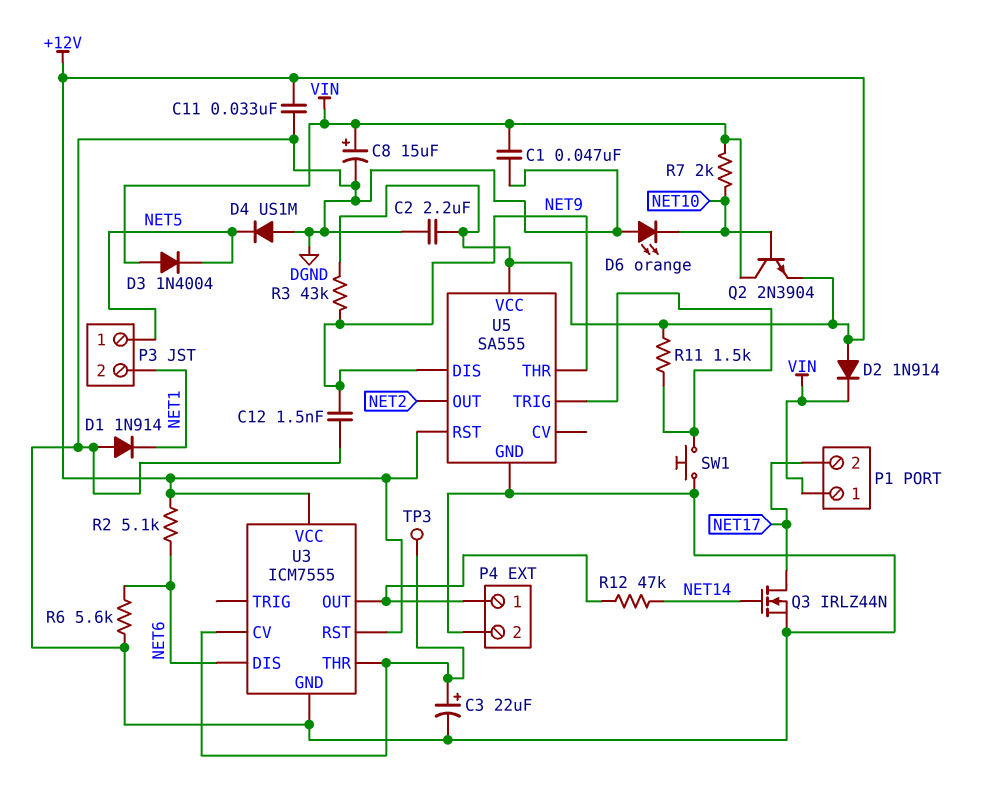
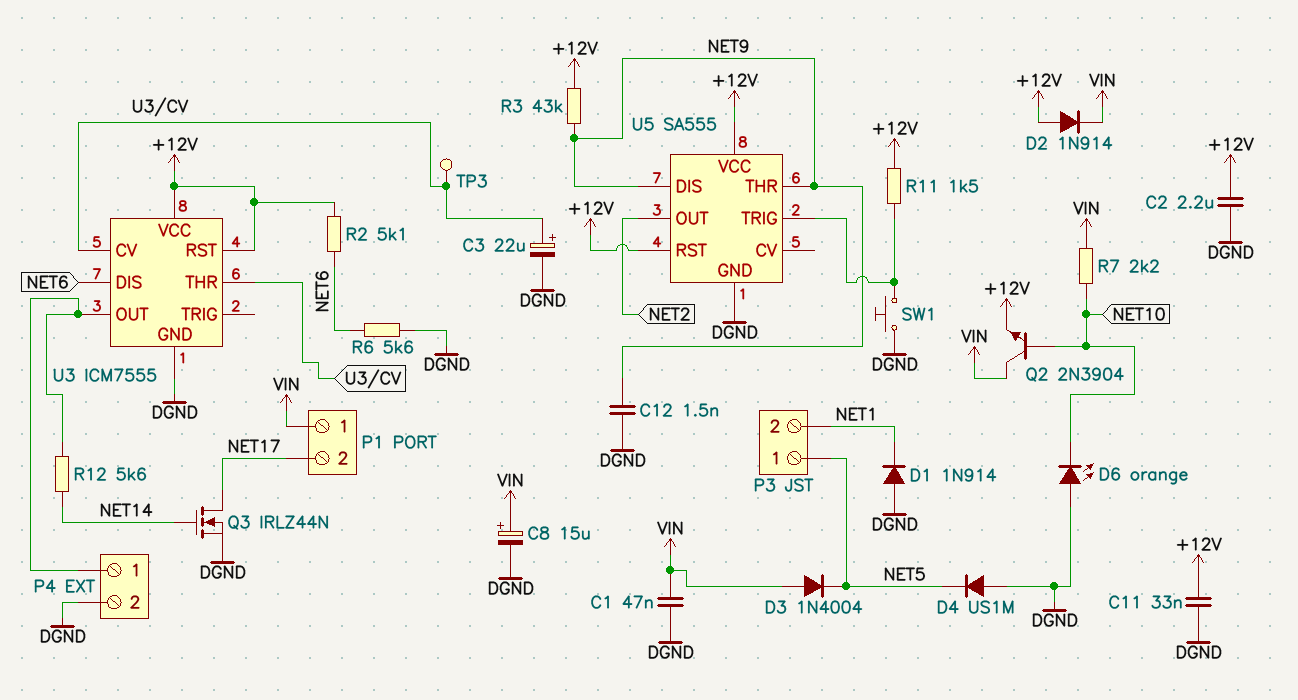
R7: 2k (NET10, VIN) -> 2.2k (NET10, VIN)
R12: 47k (NET14, P4/1) -> 5.6k (NET14, P4/1)

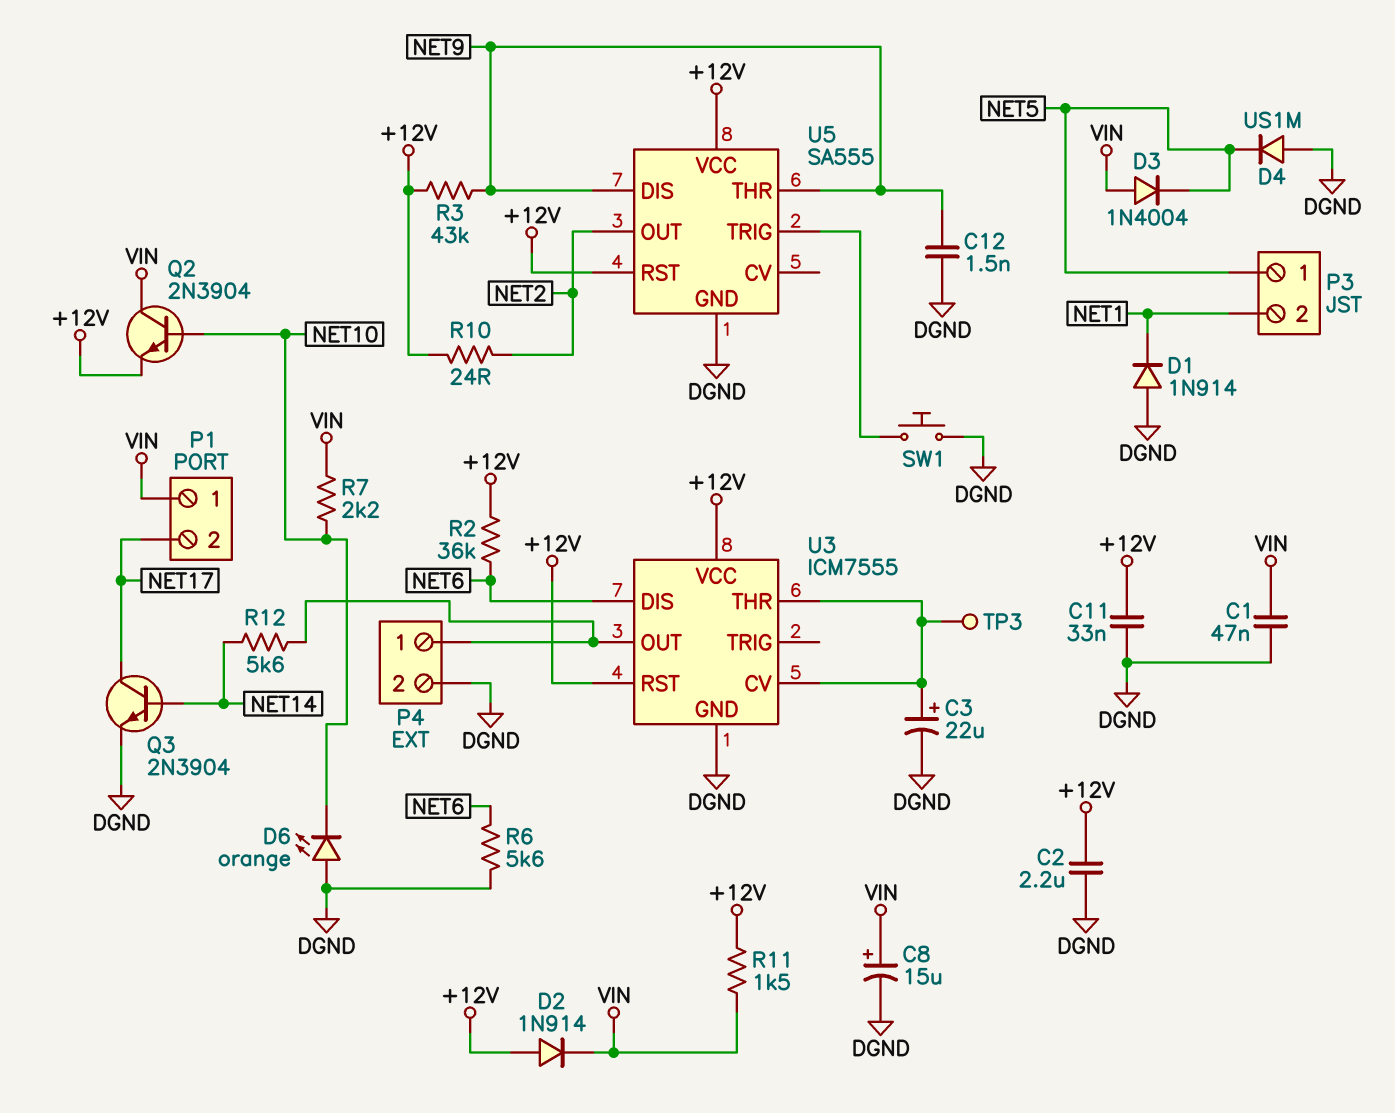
Q3: NMOS IRLZ44N (G NET14, D NET17, S DGND) -> NPN 2N3904 (B NET14, C NET17, E DGND)
R2: 5.1k (+12V, NET6) -> 36k (+12V, NET6)
R10: none -> 24 (+12V, NET2)
R11: 1.5k (+12V, U5/TRIG) -> 1.5k (+12V, VIN)

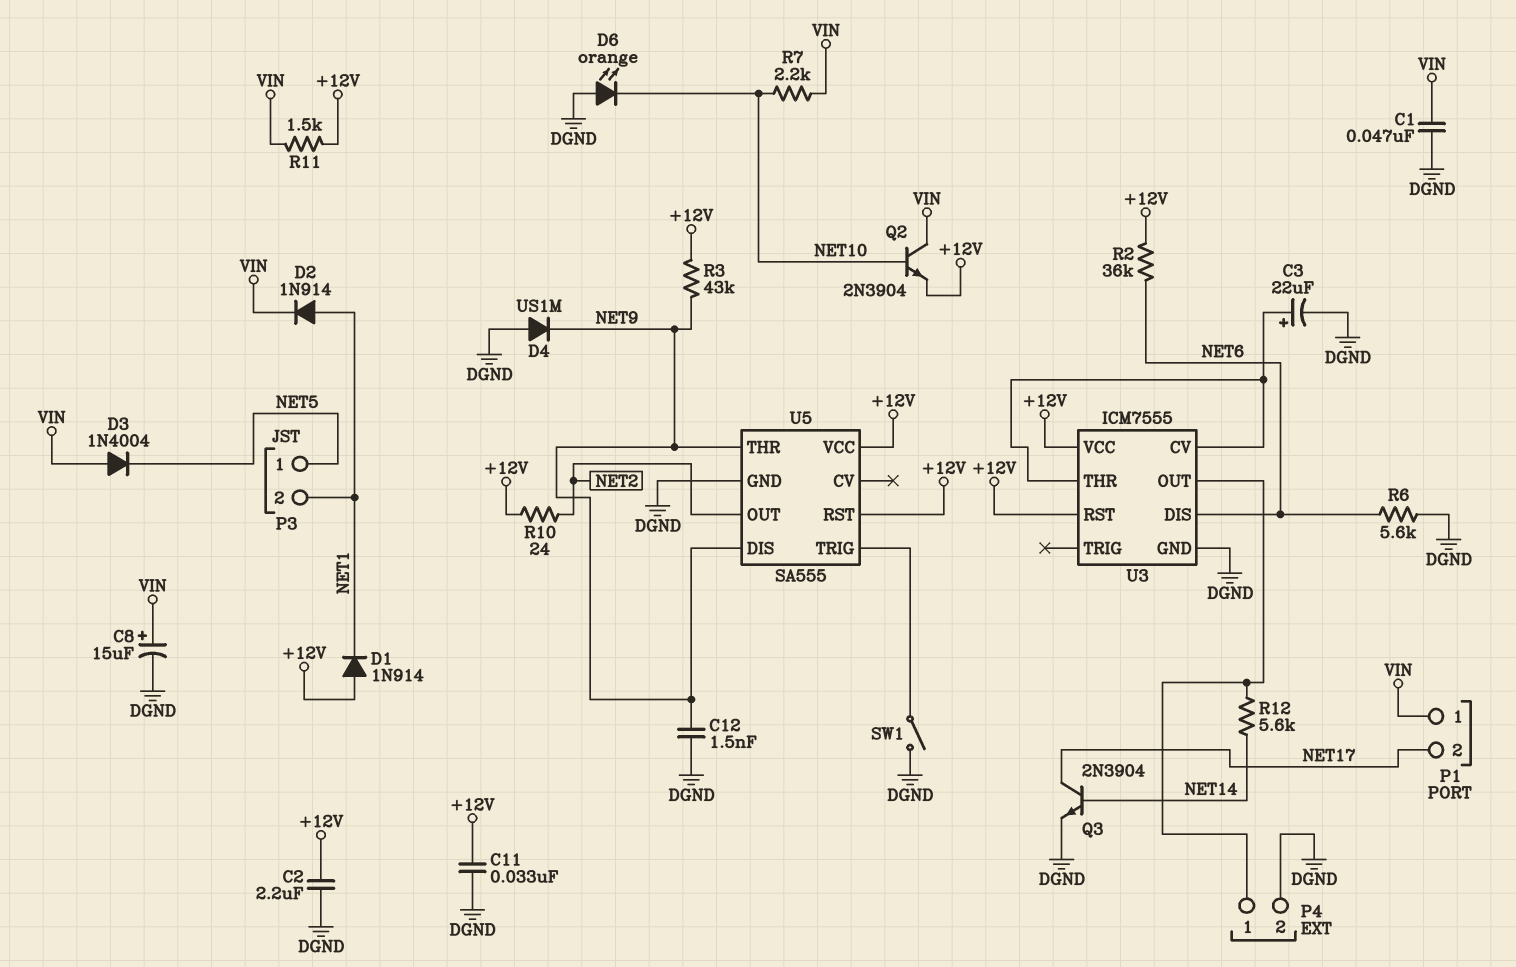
D1: diode 1N914 (A DGND, K NET1) -> diode 1N914 (A +12V, K NET1)
D2: diode 1N914 (A +12V, K VIN) -> diode 1N914 (A NET1, K VIN)
D4: diode US1M (A DGND, K NET5) -> diode US1M (A DGND, K NET9)
SW1: button (DGND, U5/TRIG) -> switch (DGND, U5/TRIG)
TP3: test point (U3/CV) -> none

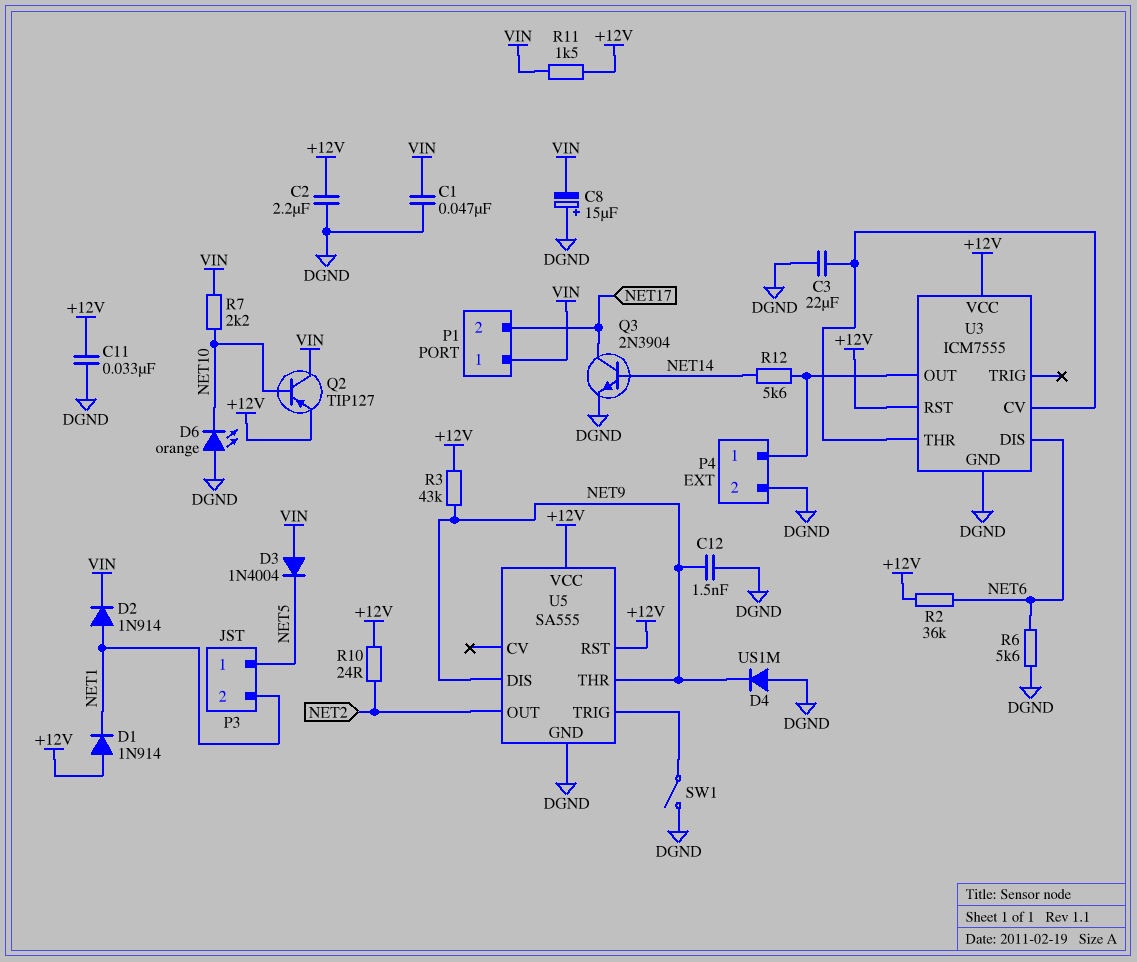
C3: 22uF (plus U3/CV, minus DGND) -> 22uF (DGND, U3/CV)
C8: 15uF (plus VIN, minus DGND) -> 15uF (plus DGND, minus VIN)
Q2: NPN 2N3904 (B NET10, C VIN, E +12V) -> PNP TIP127 (B NET10, C VIN, E +12V)

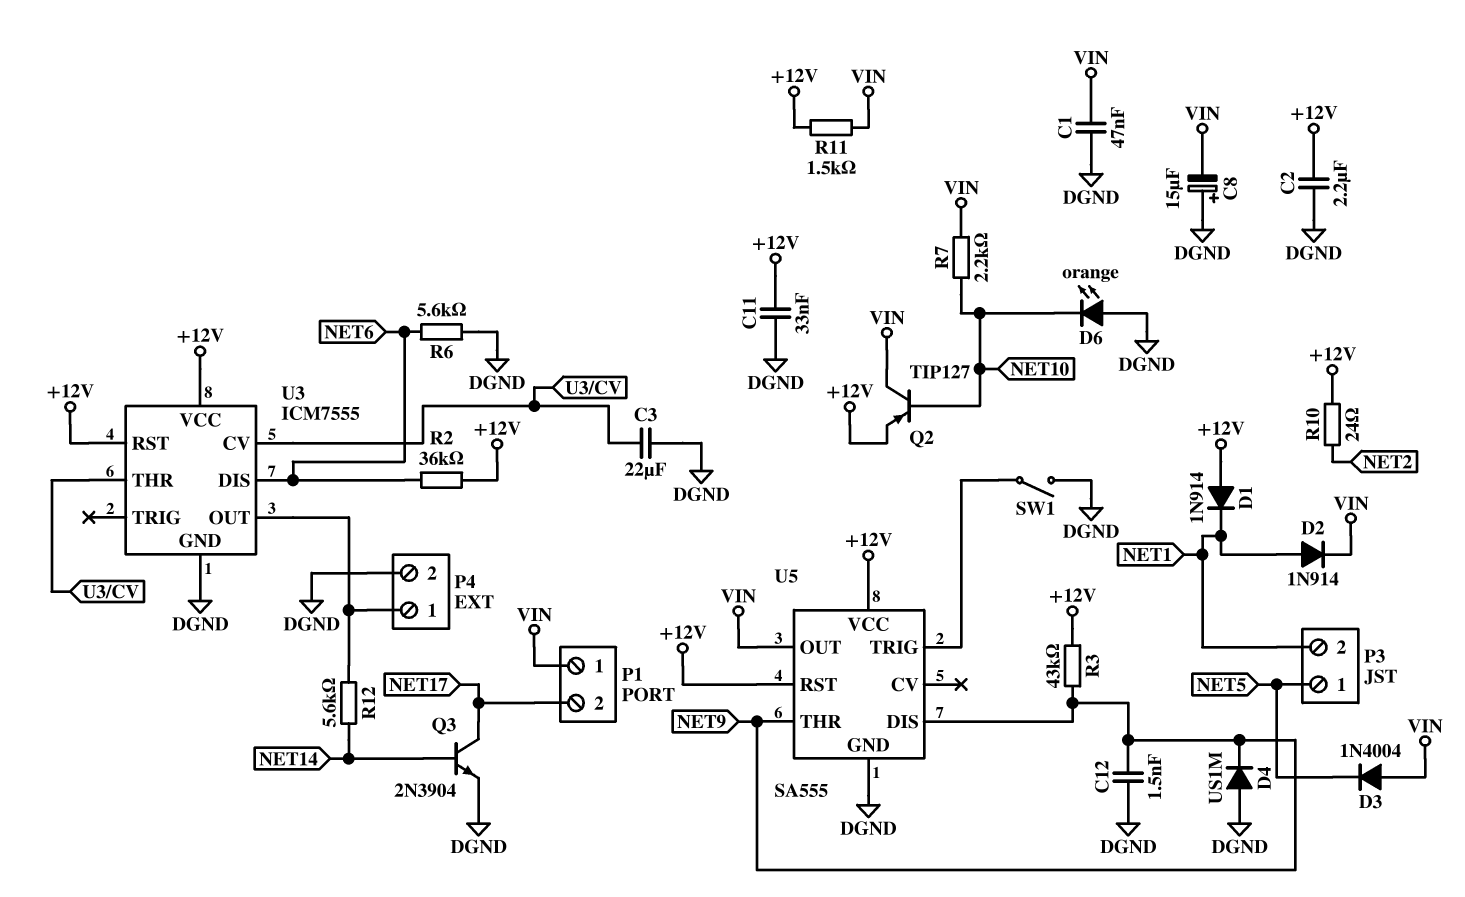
U5 pin OUT: NET2 -> VIN

